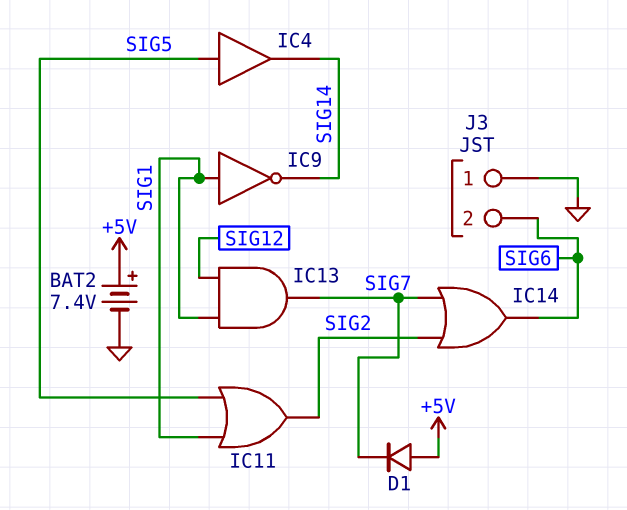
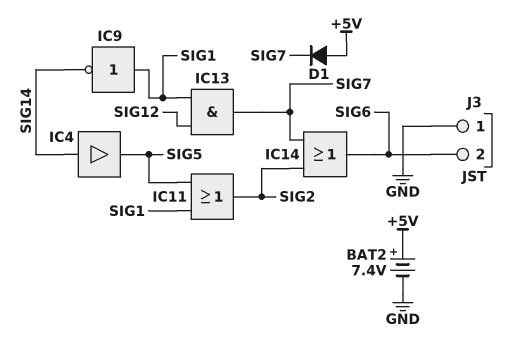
IC4: buffer (in SIG5, out SIG14) -> buffer (in SIG14, out SIG5)

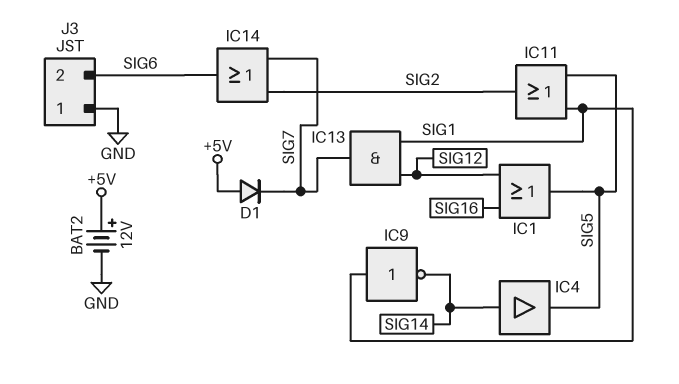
BAT2: 7.4V (plus +5V, minus GND) -> 12V (plus +5V, minus GND)
IC1: none -> OR (in SIG12, in SIG16, out SIG5)

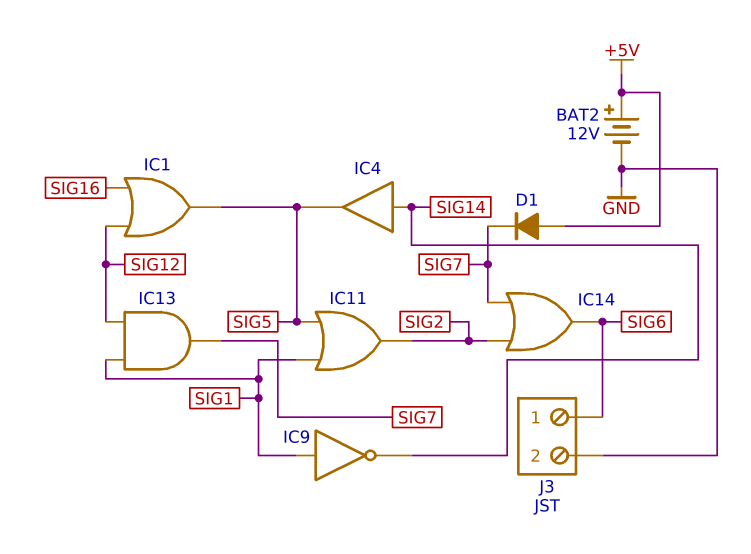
J3 pin 1: GND -> SIG6
J3 pin 2: SIG6 -> GND

